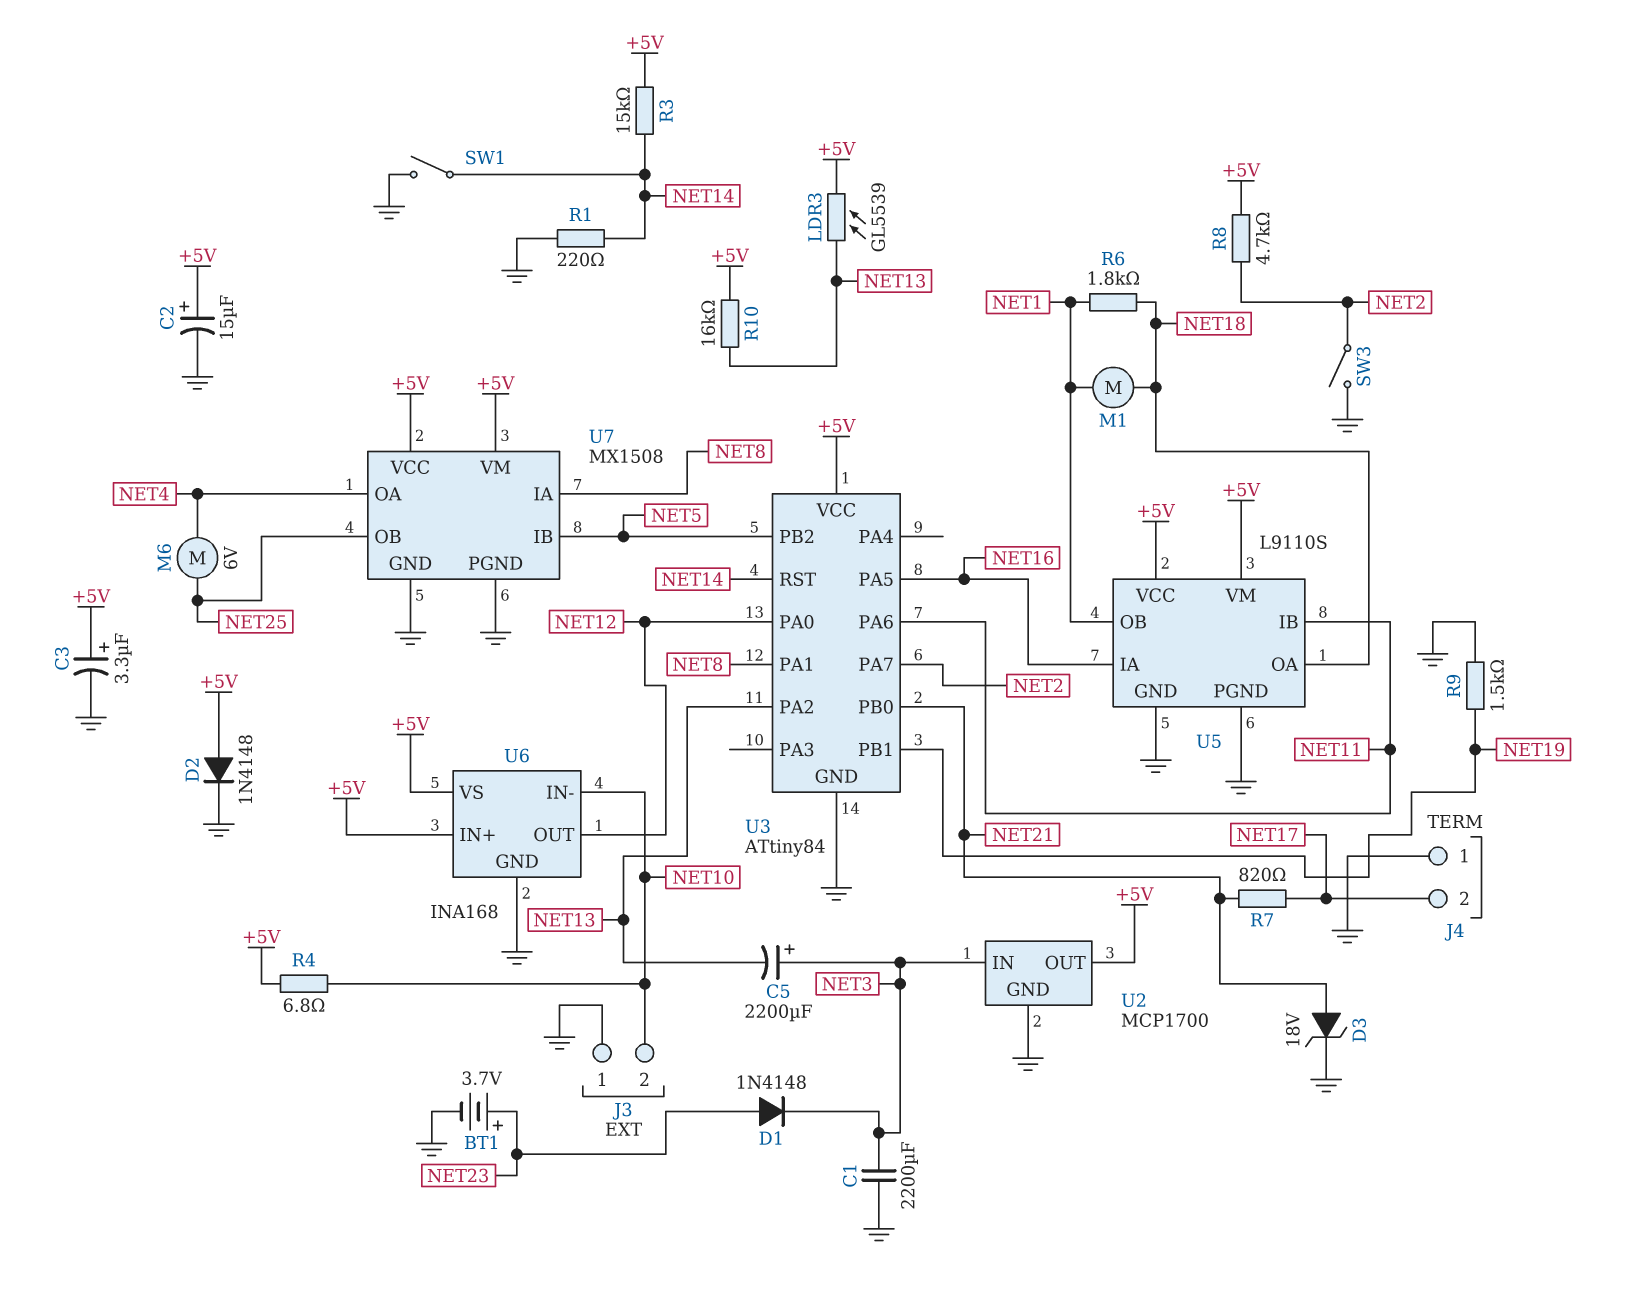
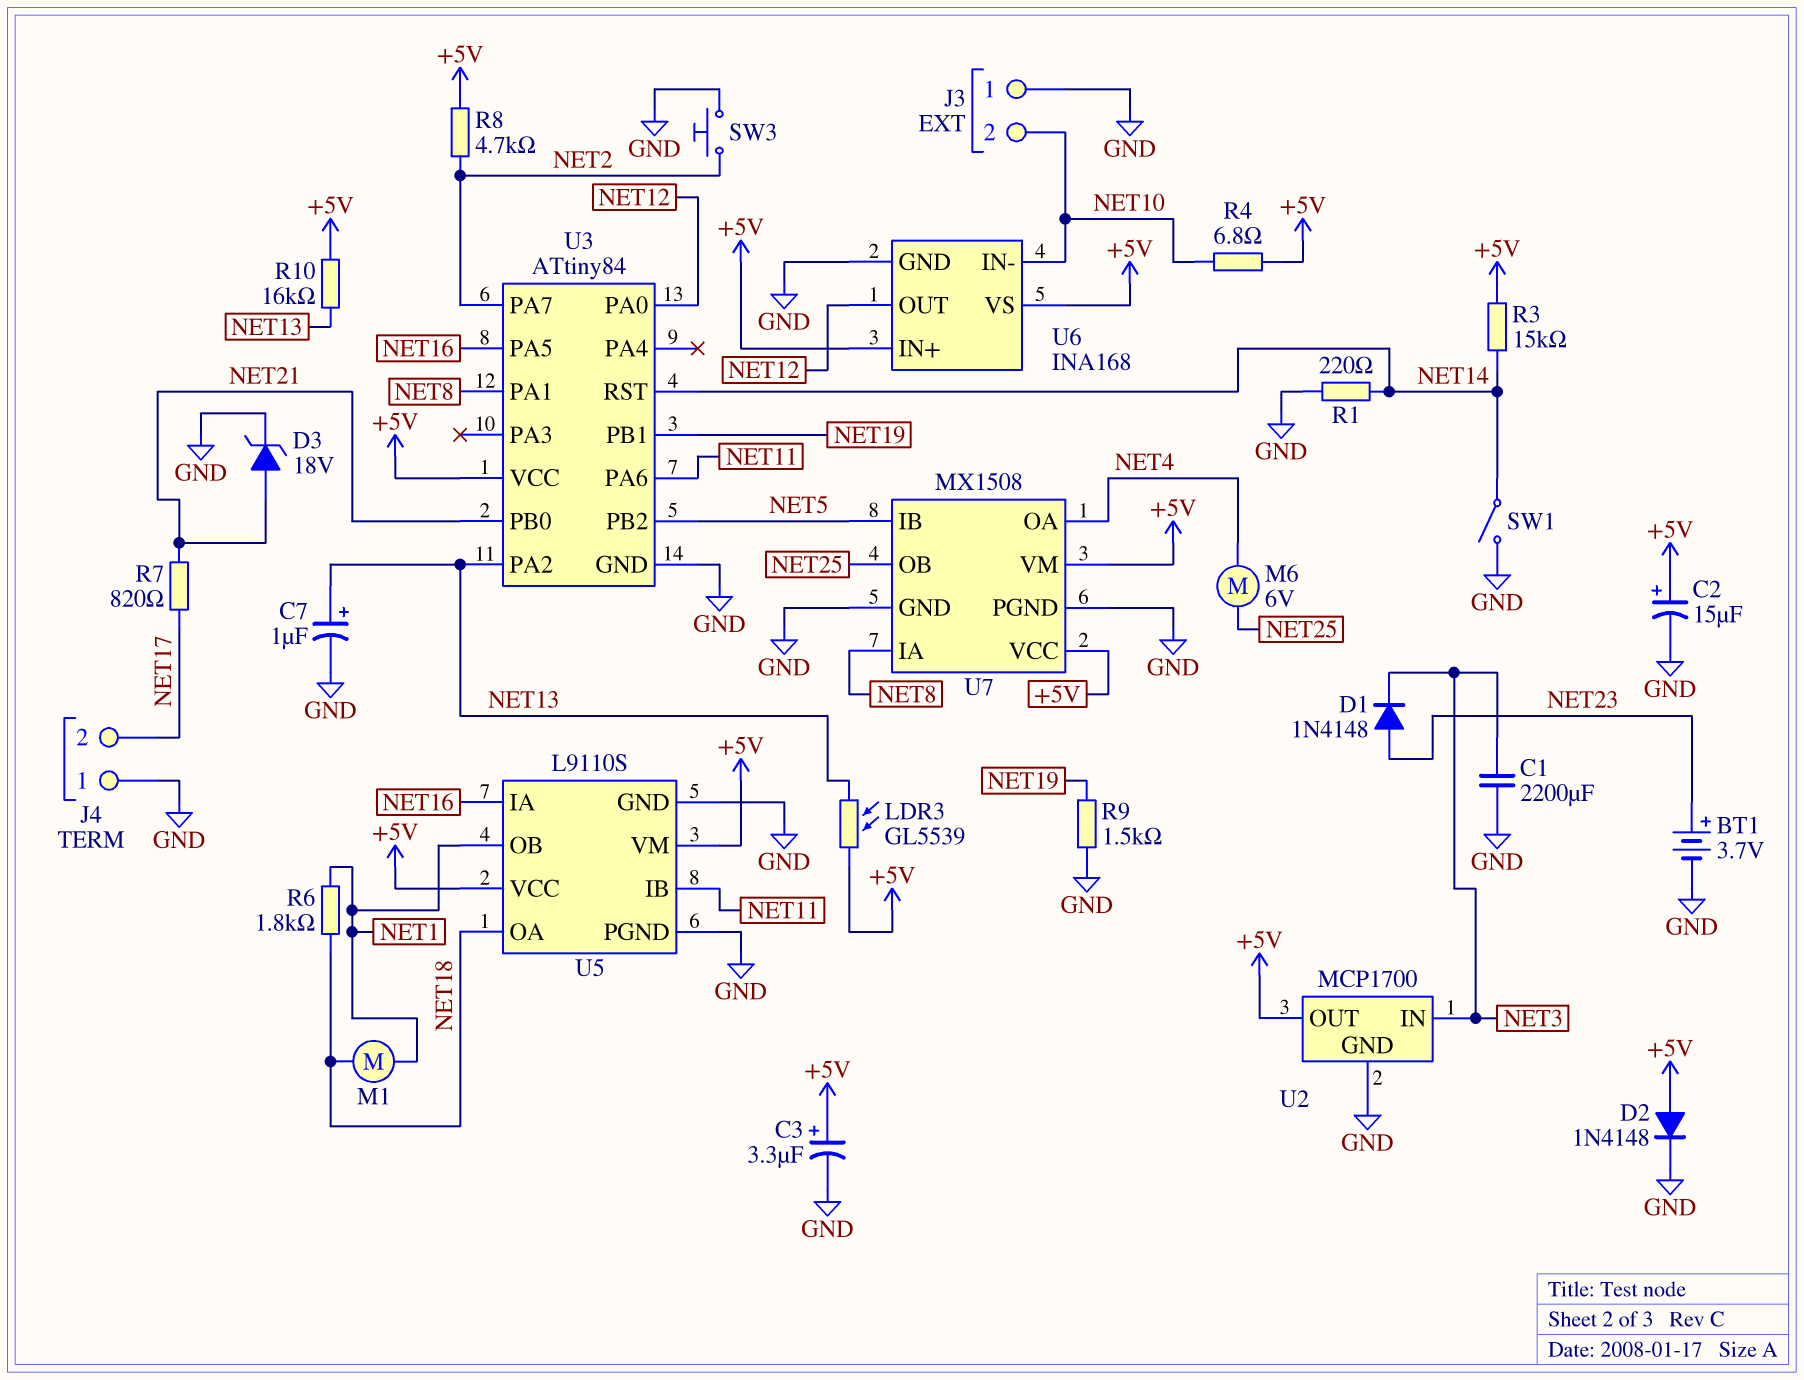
C5: 2200uF (plus NET3, minus NET13) -> none
C7: none -> 1uF (plus NET13, minus GND)
SW3: switch (GND, NET2) -> button (GND, NET2)

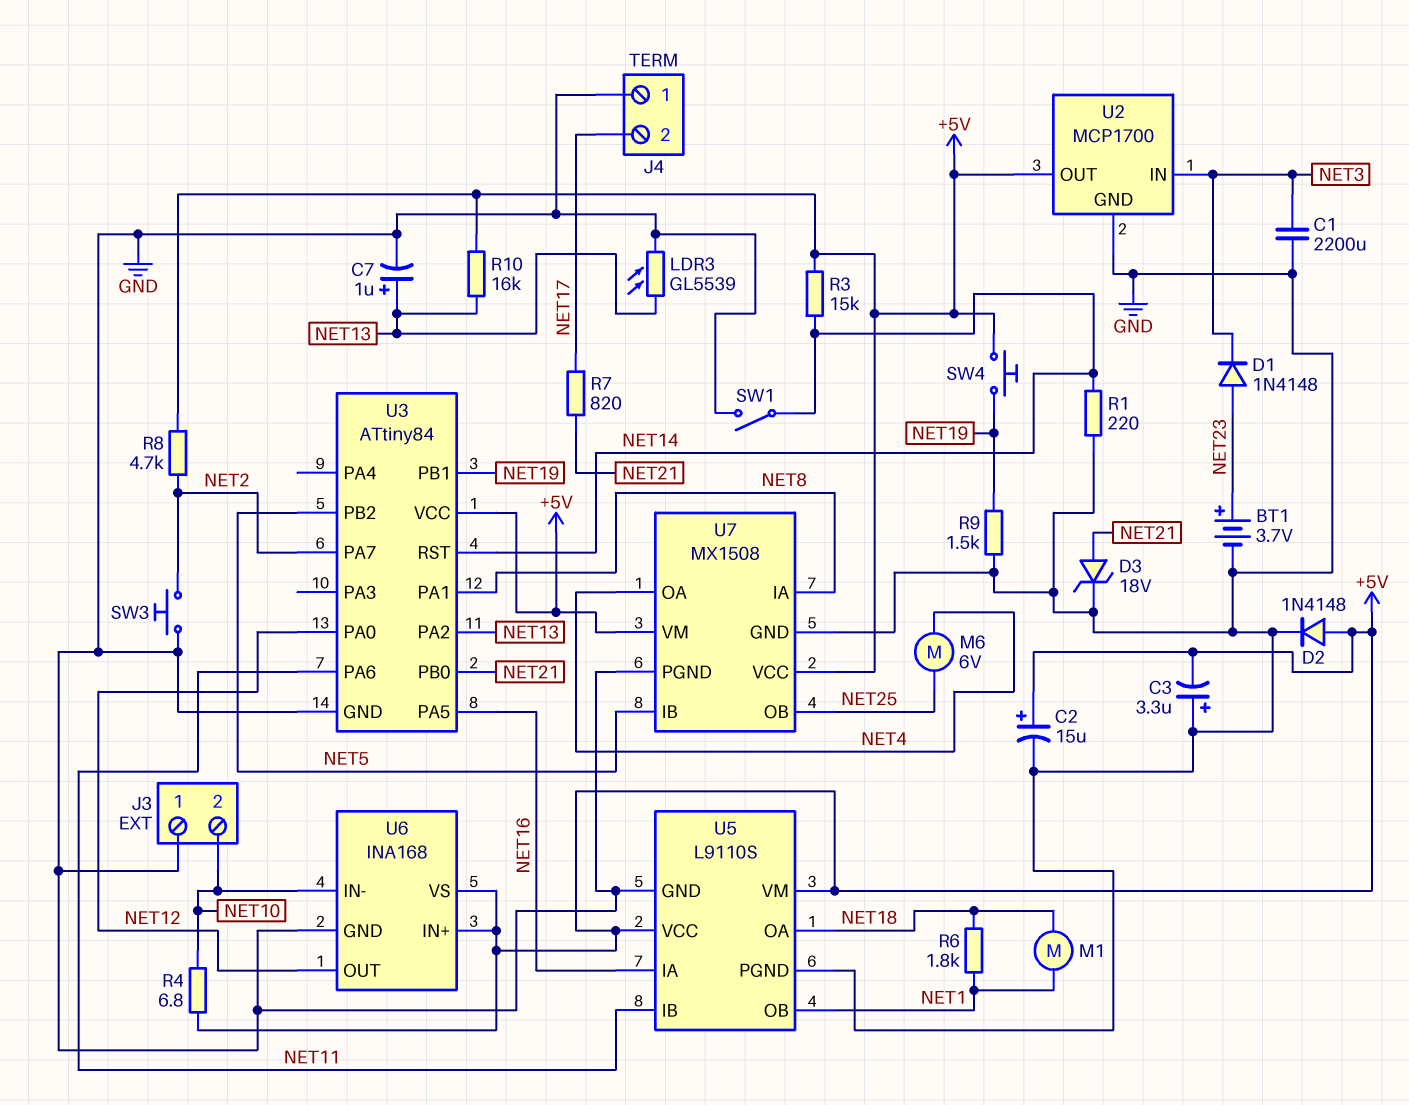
C3: 3.3uF (plus +5V, minus GND) -> 3.3uF (plus GND, minus +5V)
LDR3: GL5539 (+5V, NET13) -> GL5539 (GND, NET13)
SW4: none -> button (+5V, NET19)

